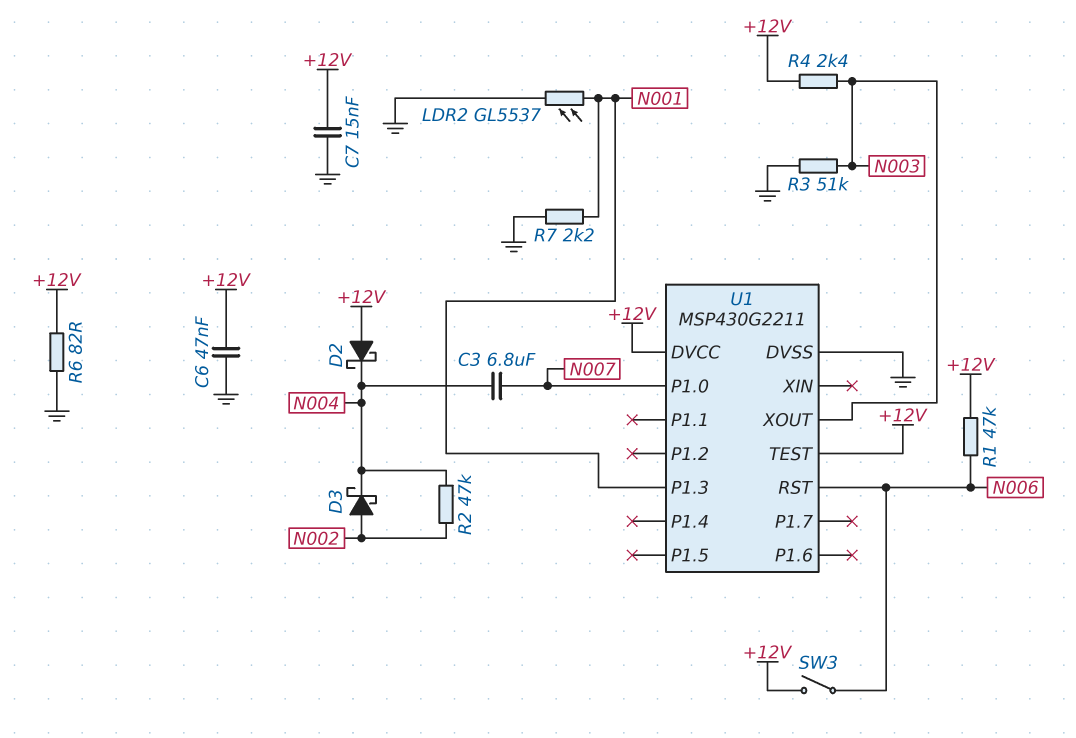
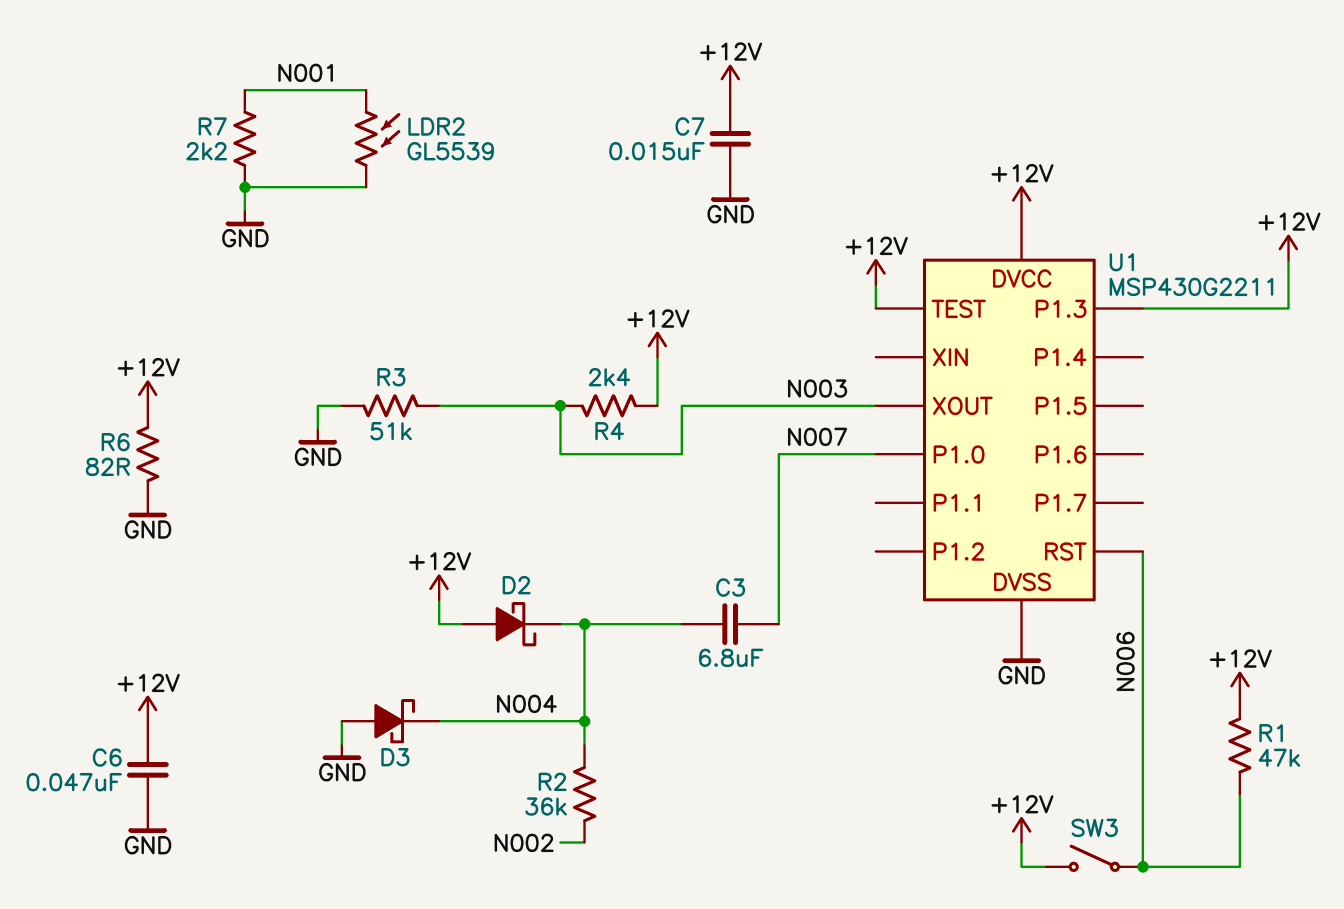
D3: schottky (A N002, K N004) -> schottky (A GND, K N004)
LDR2: GL5537 (GND, N001) -> GL5539 (GND, N001)
R2: 47k (N002, N004) -> 36k (N002, N004)
U1 pin P1.3: N001 -> +12V

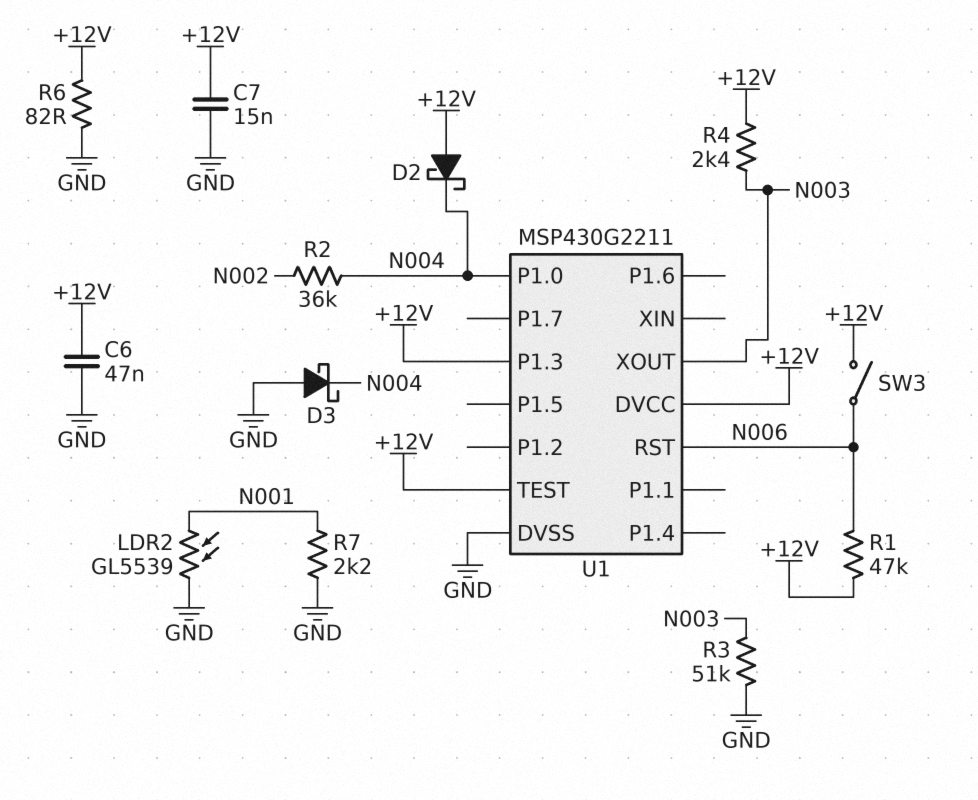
C3: 6.8uF (N004, N007) -> none
U1 pin P1.0: N007 -> N004

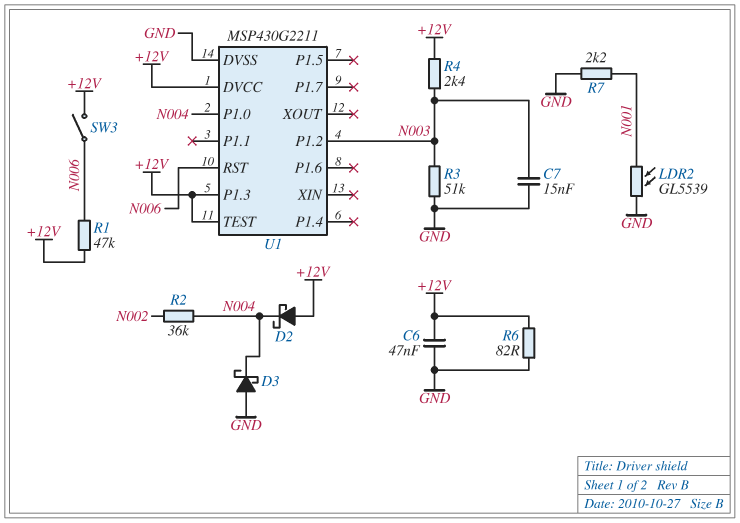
C7: 15nF (+12V, GND) -> 15nF (GND, N003)
U1 pin P1.2: none -> N003
U1 pin XOUT: N003 -> none

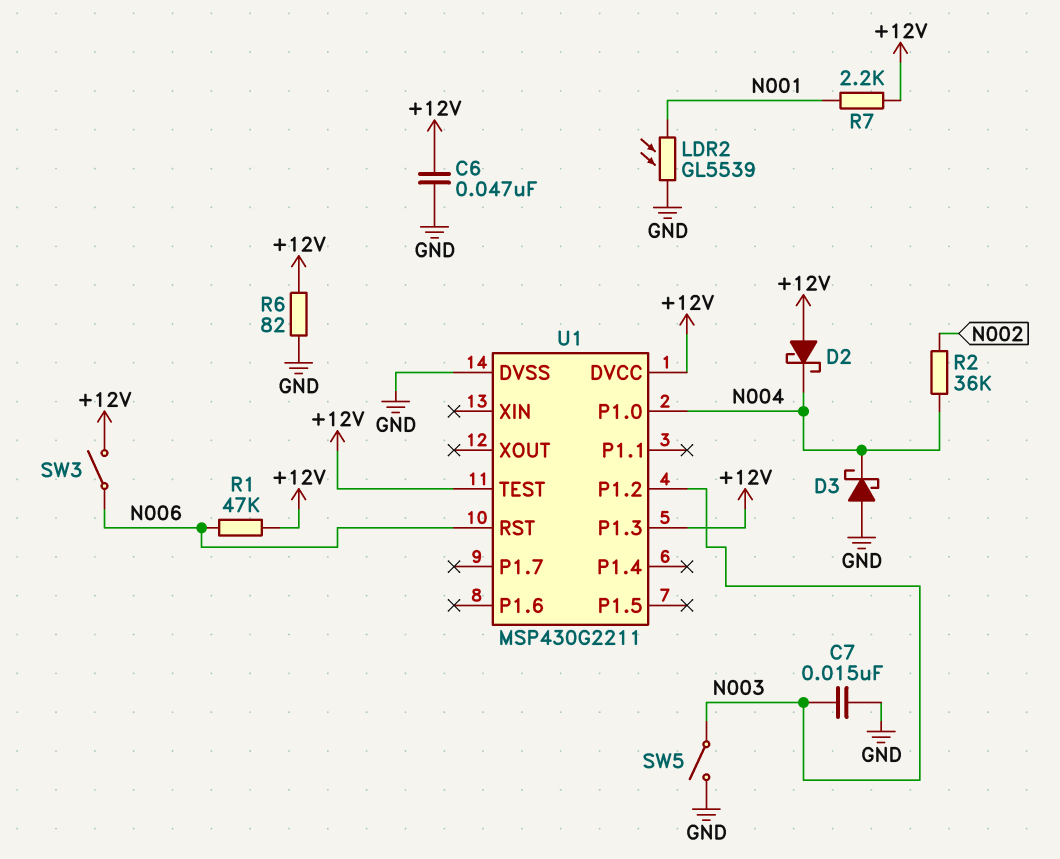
R3: 51k (GND, N003) -> none
R4: 2.4k (+12V, N003) -> none
R7: 2.2k (GND, N001) -> 2.2k (+12V, N001)
SW5: none -> switch (GND, N003)

